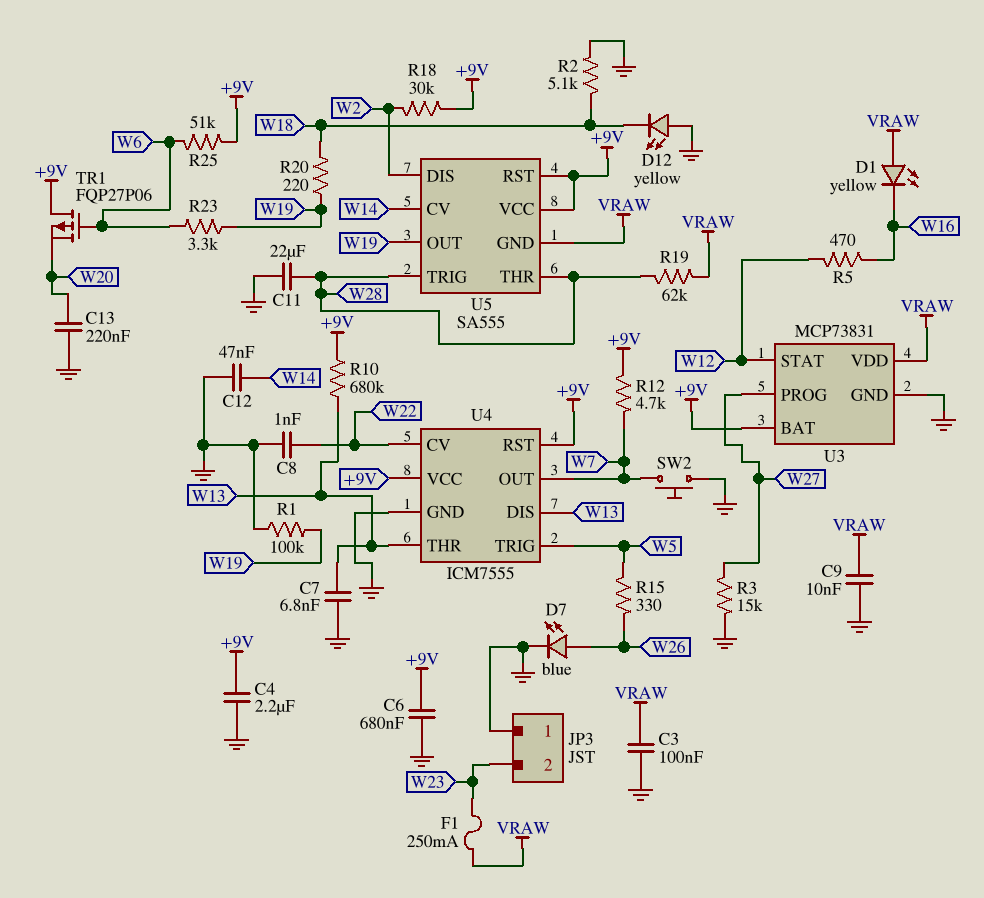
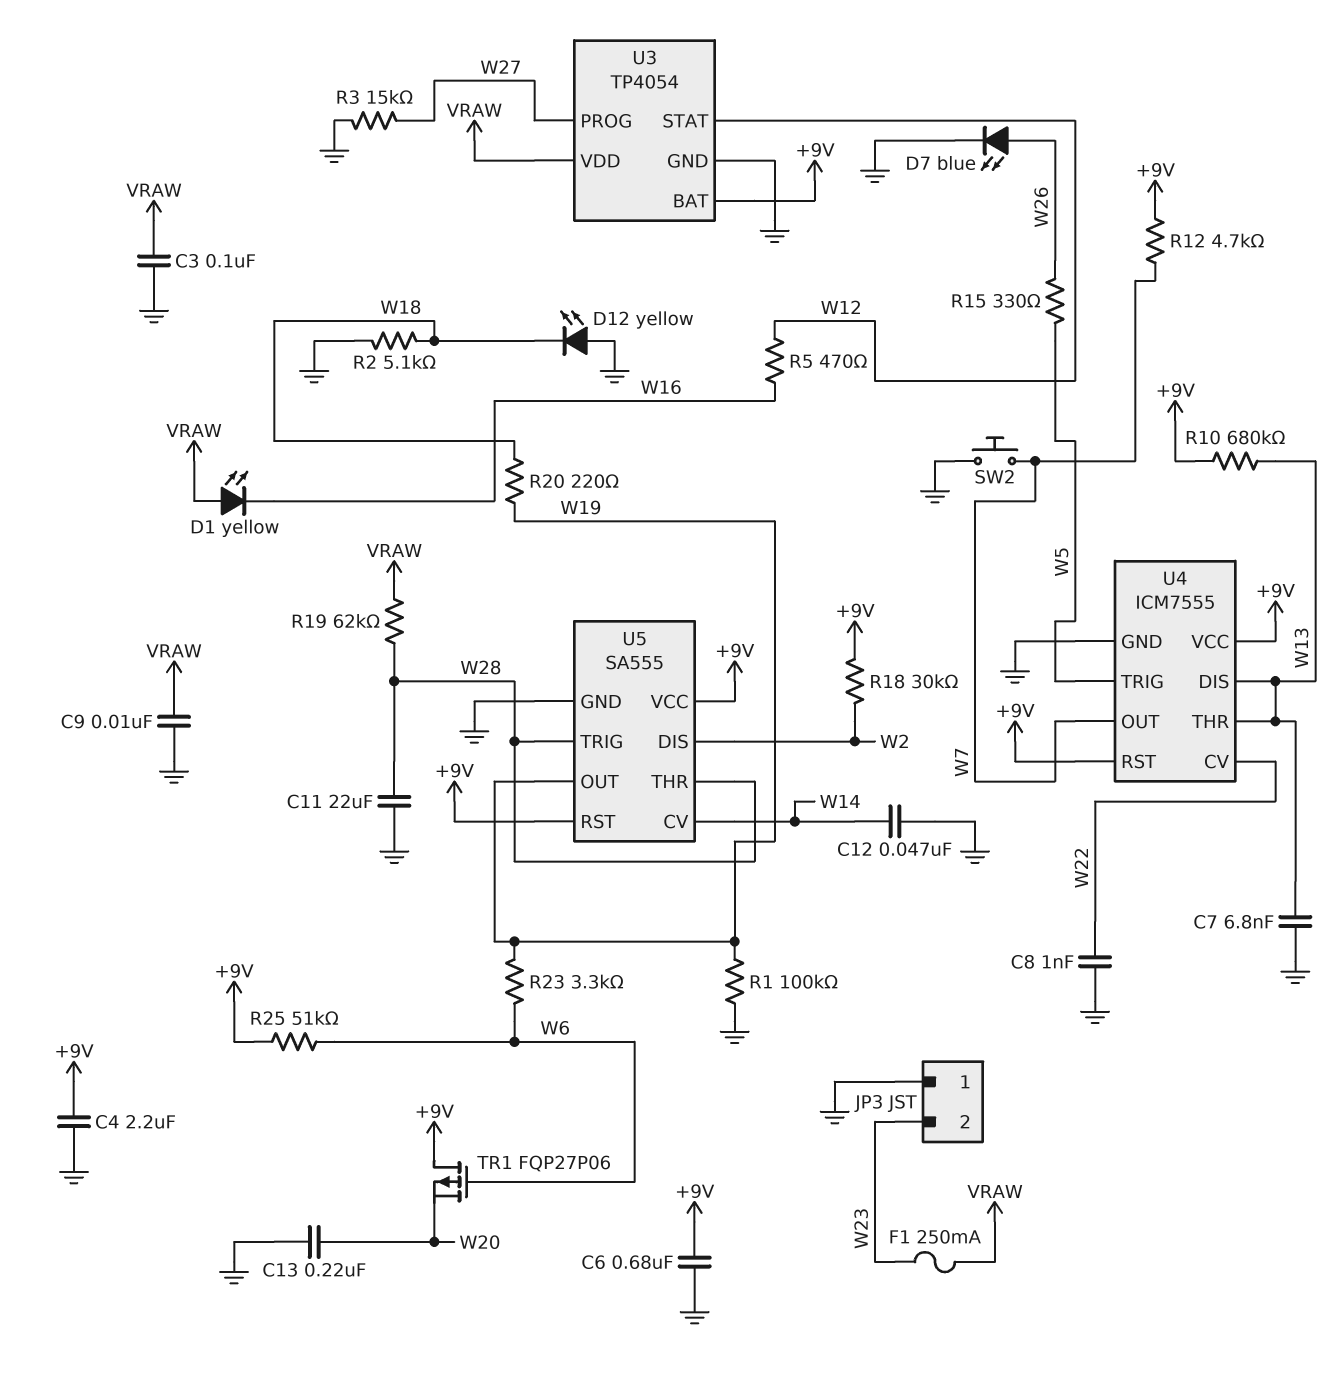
U3: MCP73831 -> TP4054
U5 pin GND: VRAW -> GND

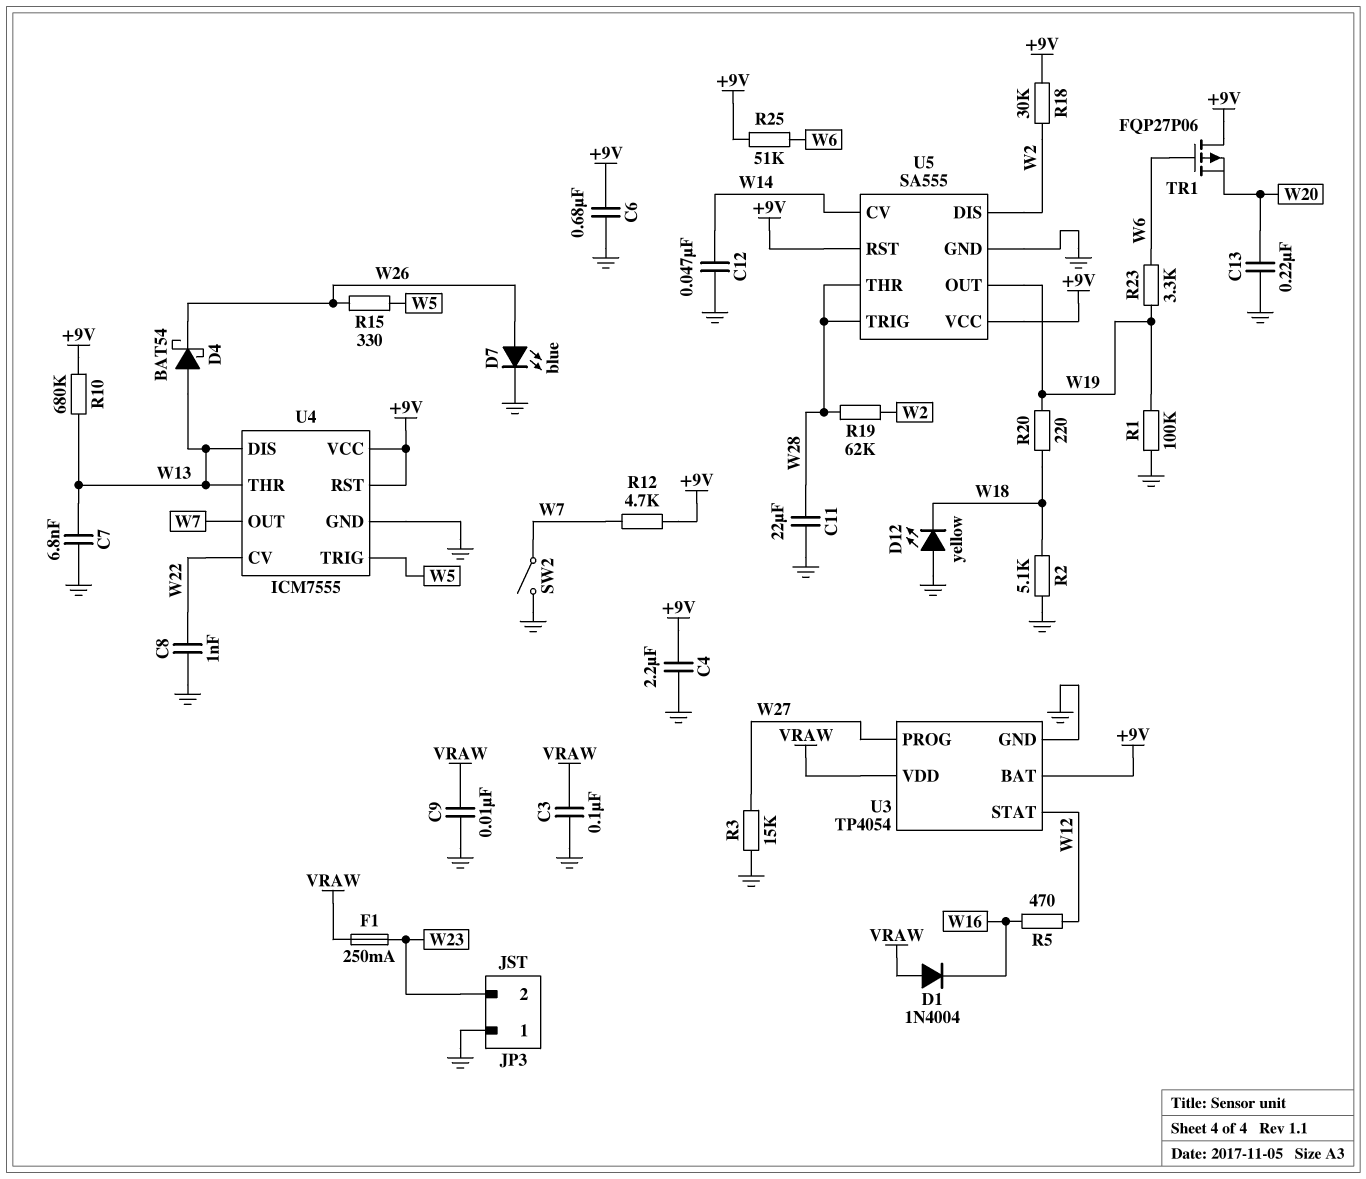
D1: LED yellow (A VRAW, K W16) -> diode 1N4004 (A VRAW, K W16)
D4: none -> schottky BAT54 (A W13, K W26)
R19: 62k (VRAW, W28) -> 62k (W2, W28)
SW2: button (GND, W7) -> switch (GND, W7)

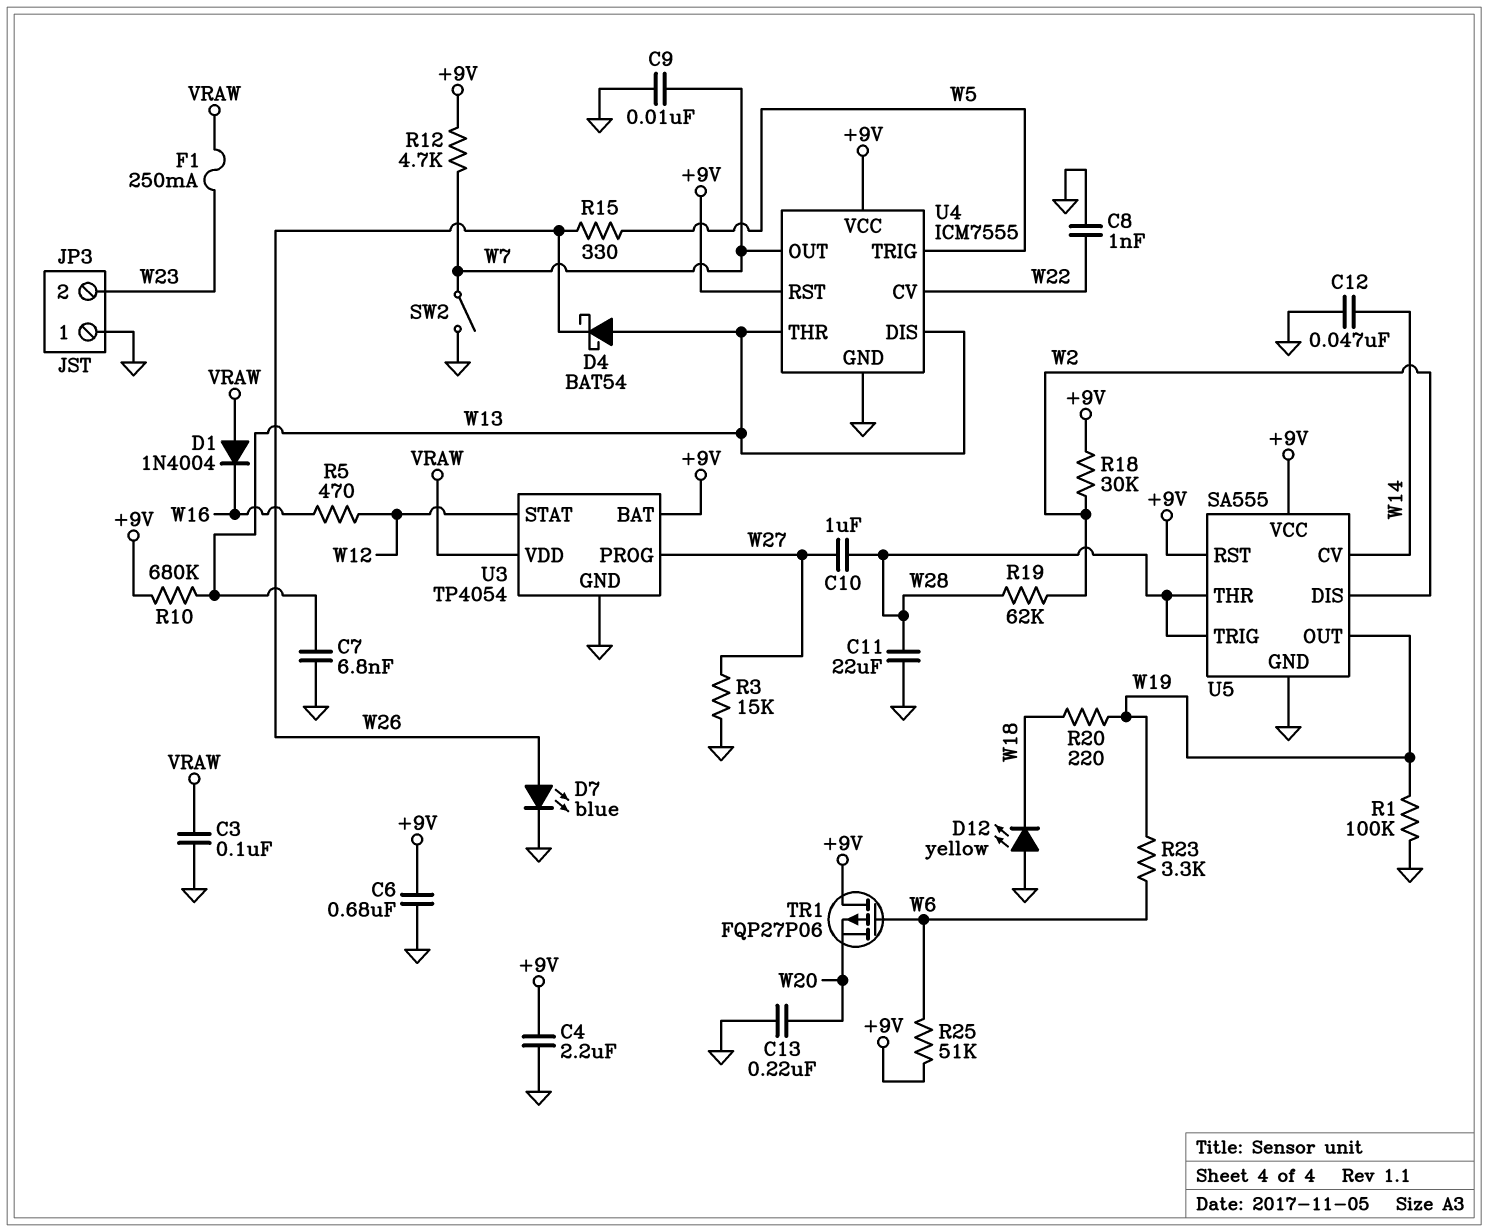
C9: 10nF (GND, VRAW) -> 10nF (GND, W7)
C10: none -> 1uF (W27, W28)
R2: 5.1k (GND, W18) -> none

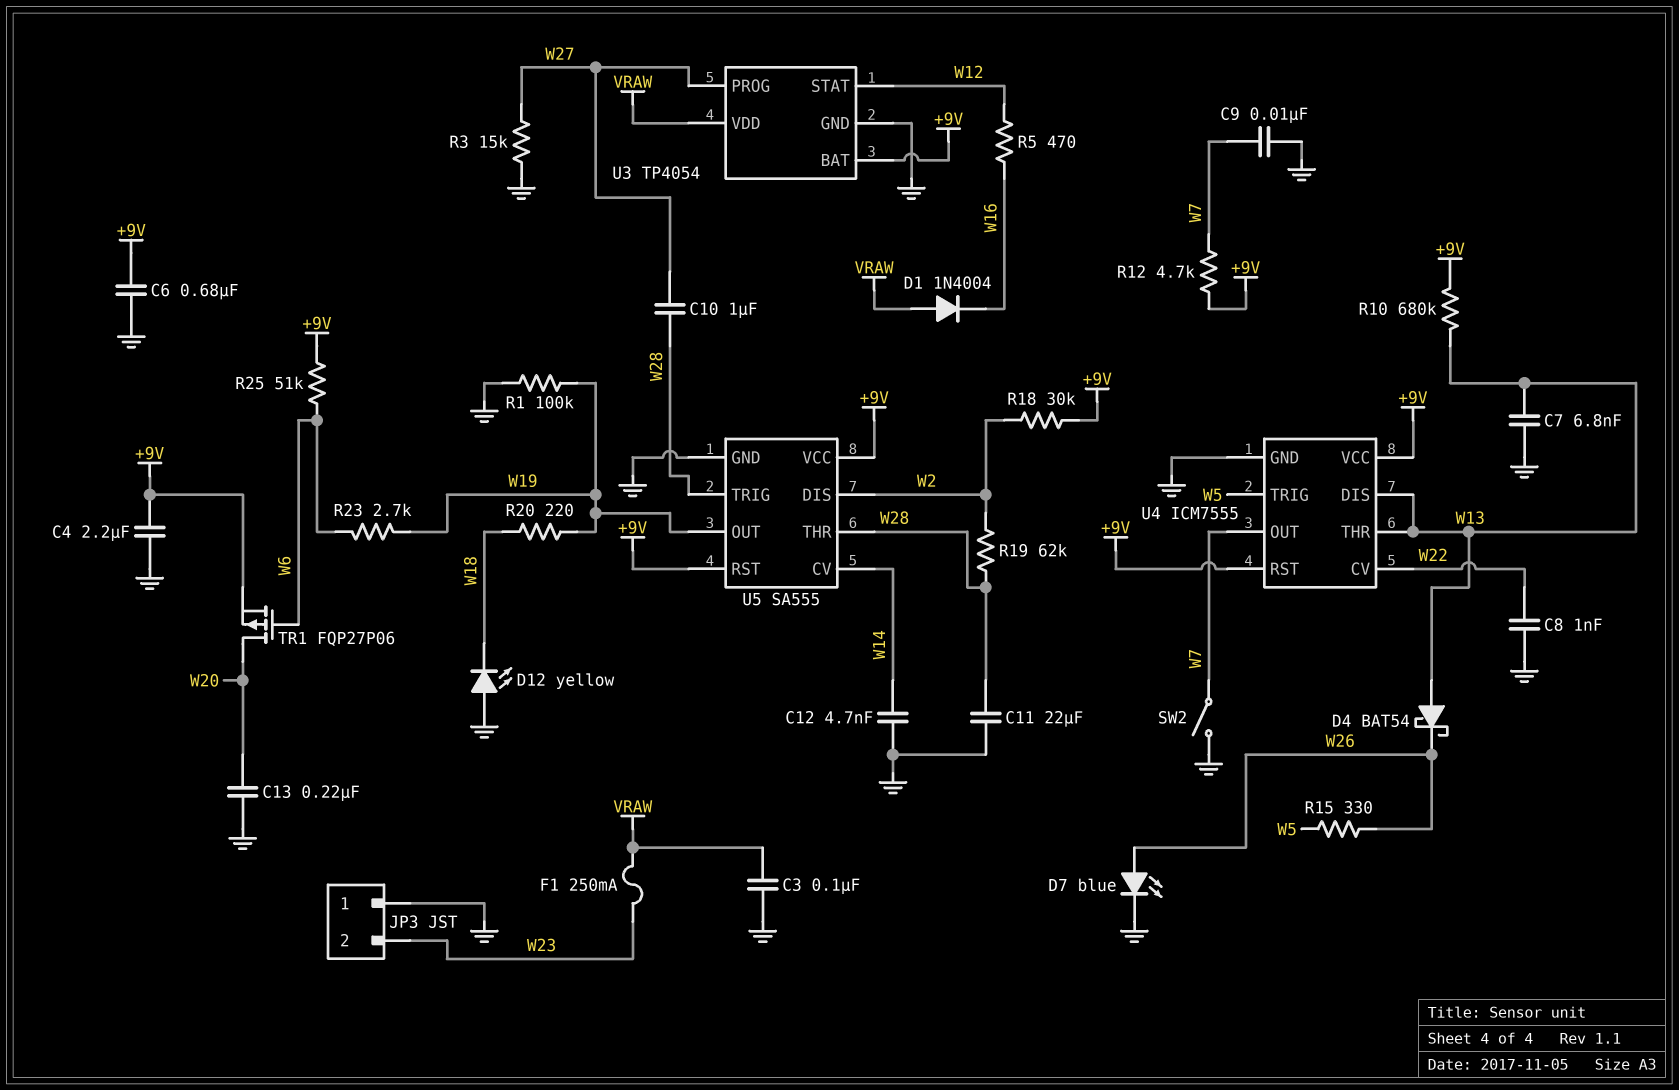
C12: 47nF (GND, W14) -> 4.7nF (GND, W14)
R23: 3.3k (W6, W19) -> 2.7k (W6, W19)
TR1: PMOS FQP27P06 (G W6, D +9V, S W20) -> PMOS FQP27P06 (G W6, D W20, S +9V)

